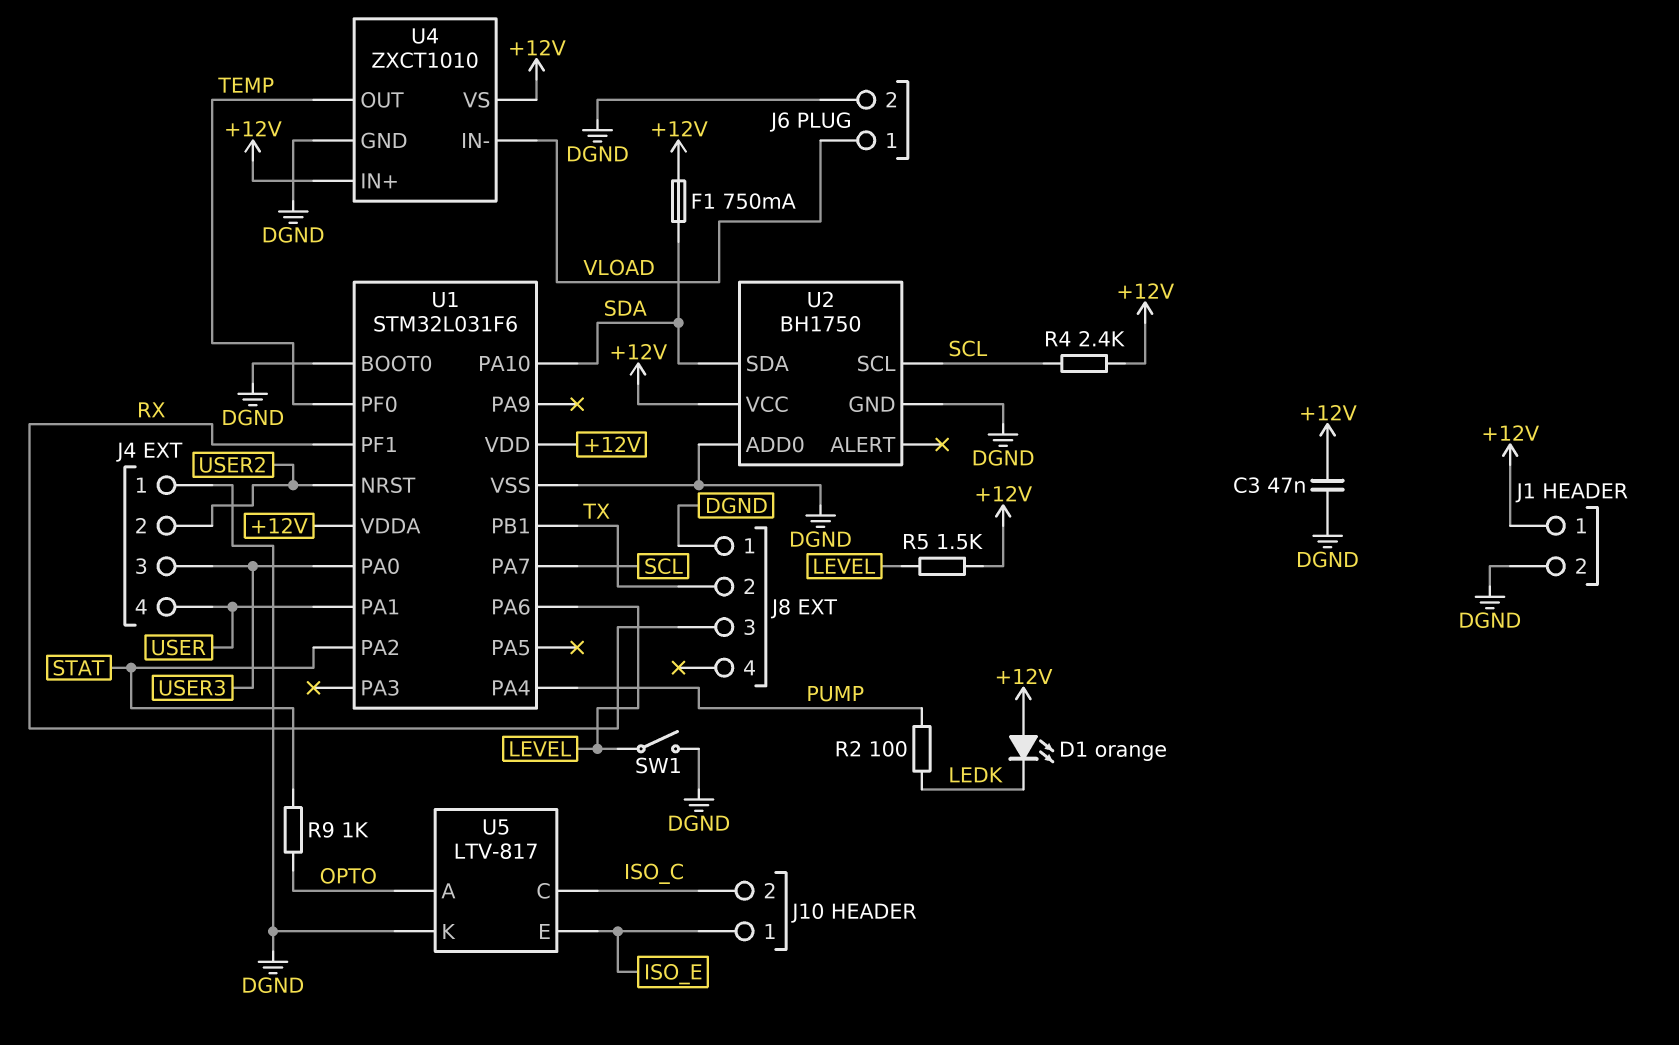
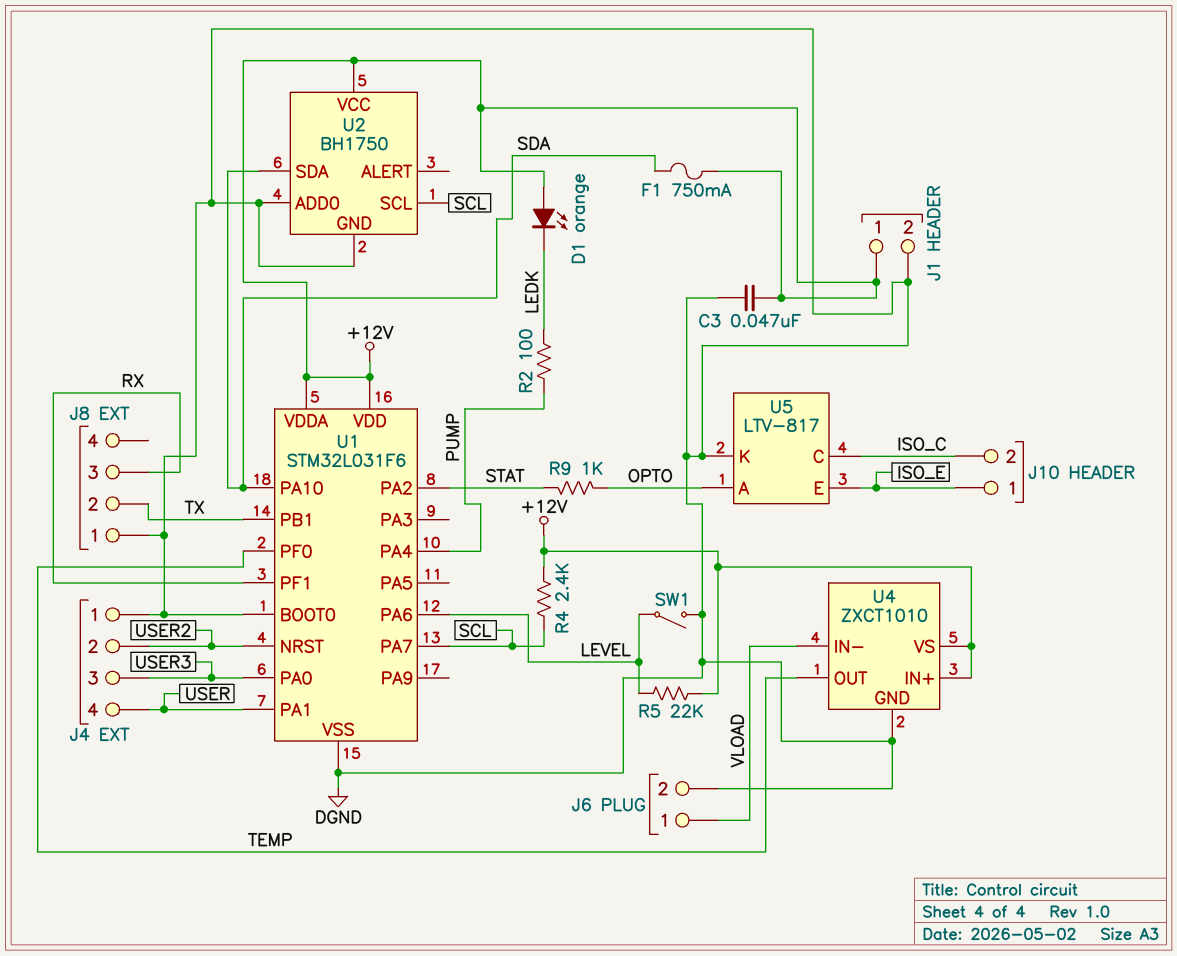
R5: 1.5k (+12V, LEVEL) -> 22k (+12V, LEVEL)

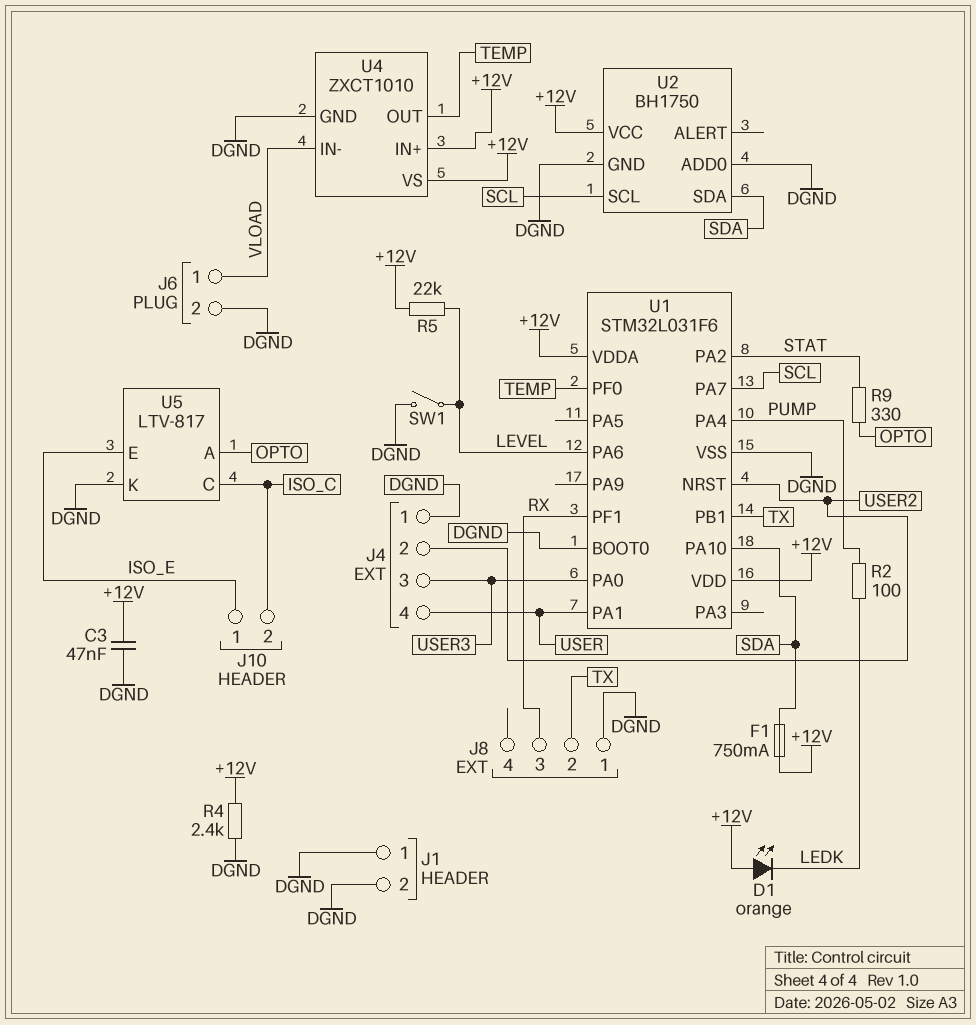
J1 pin 1: +12V -> DGND
R4: 2.4k (+12V, SCL) -> 2.4k (+12V, DGND)
R9: 1k (OPTO, STAT) -> 330 (OPTO, STAT)

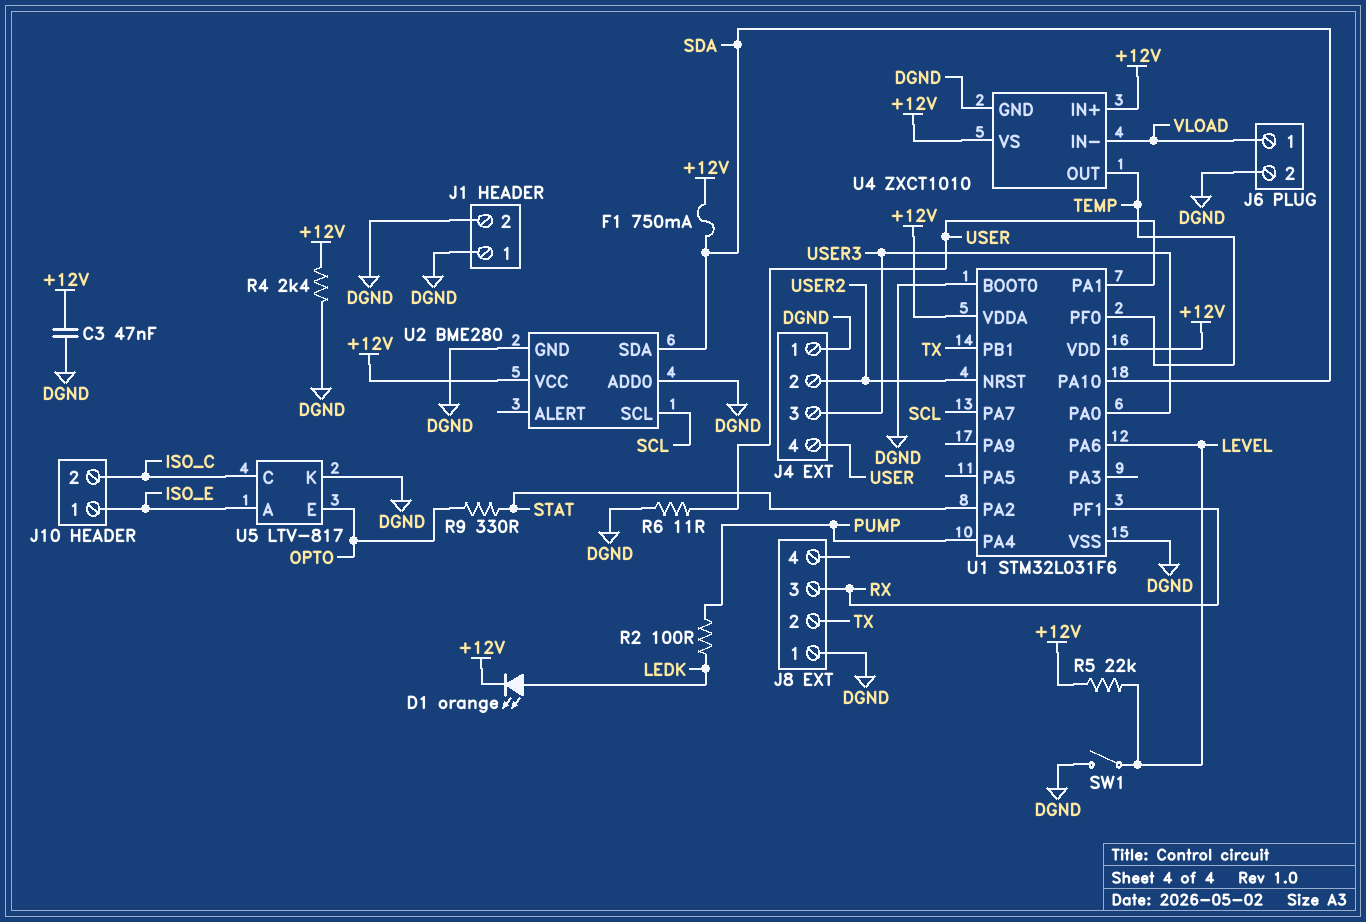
D1: LED orange (A +12V, K LEDK) -> LED orange (A LEDK, K +12V)
R6: none -> 11 (DGND, USER)
U2: BH1750 -> BME280
U5 pin A: OPTO -> ISO_E
U5 pin E: ISO_E -> OPTO

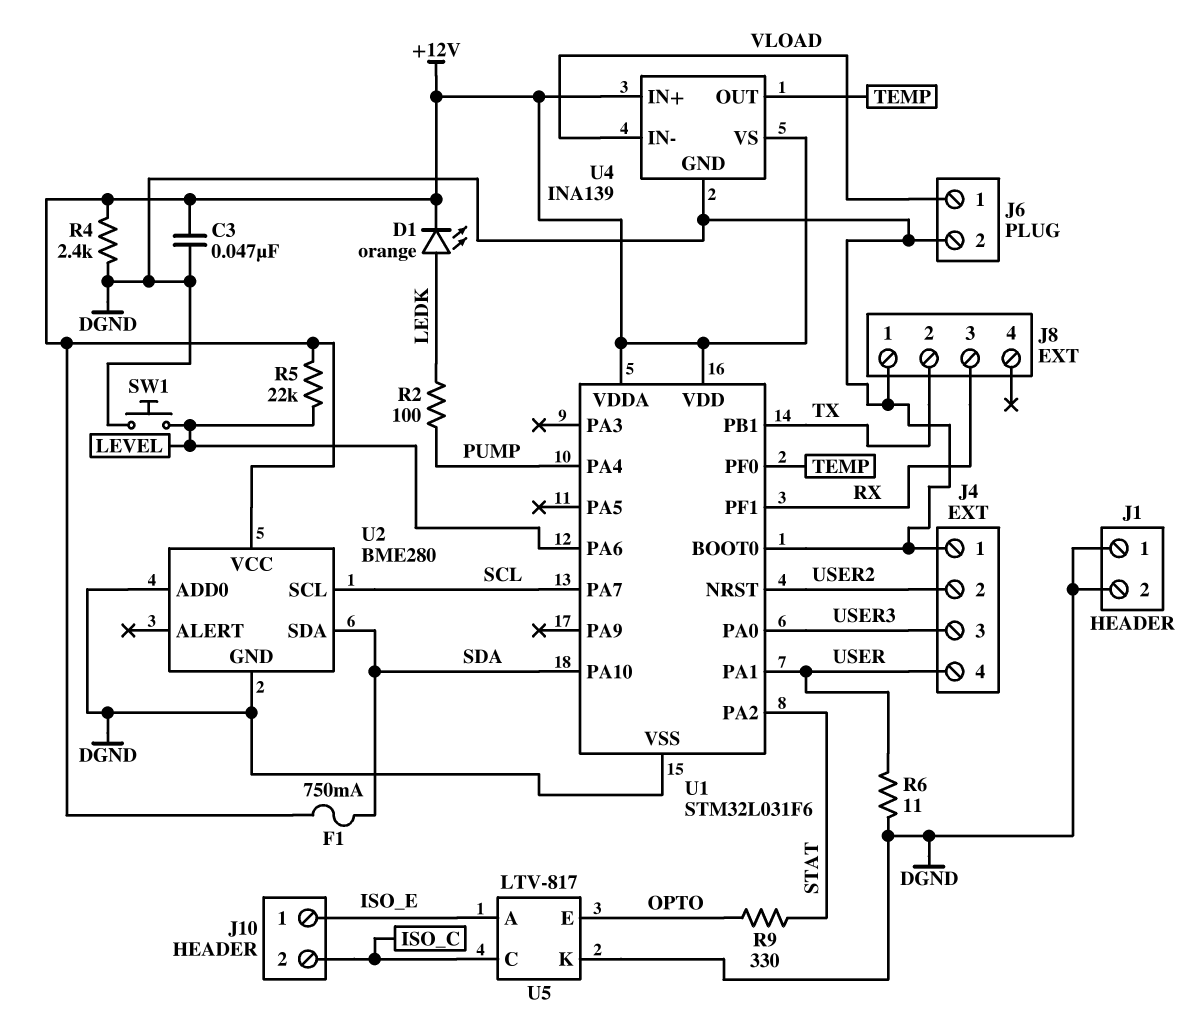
SW1: switch (DGND, LEVEL) -> button (DGND, LEVEL)
U4: ZXCT1010 -> INA139

